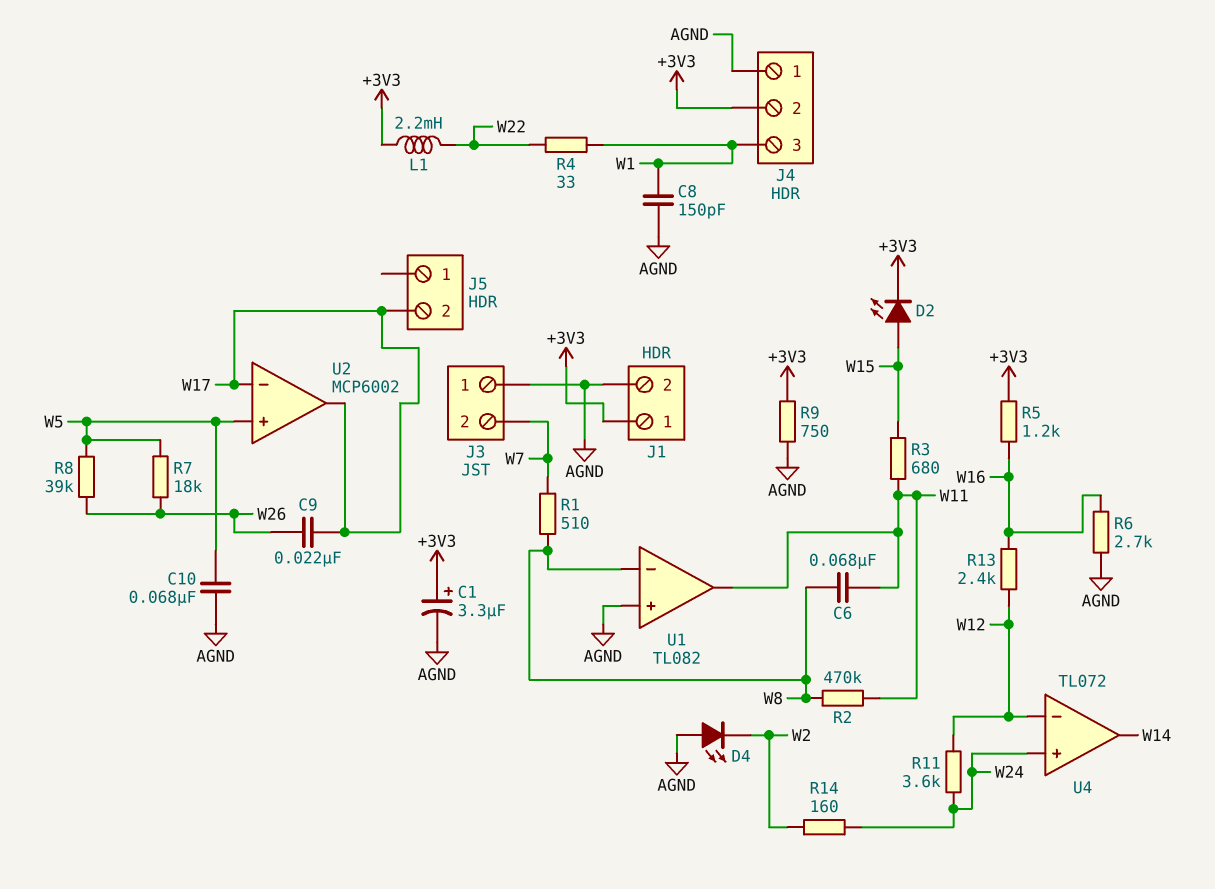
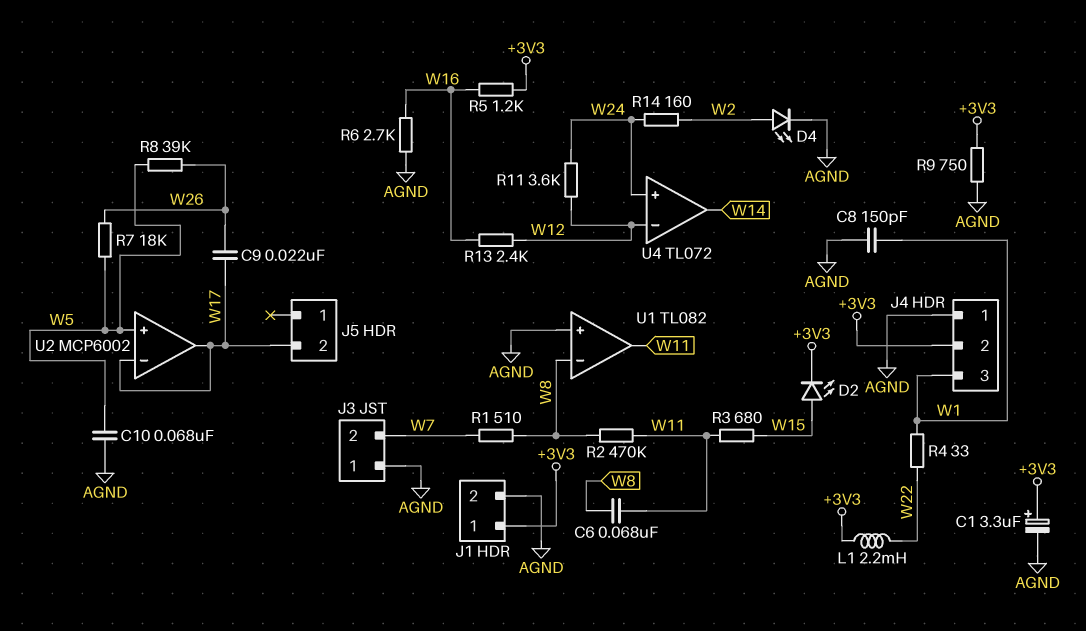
D4: LED (A AGND, K W2) -> LED (A W2, K AGND)

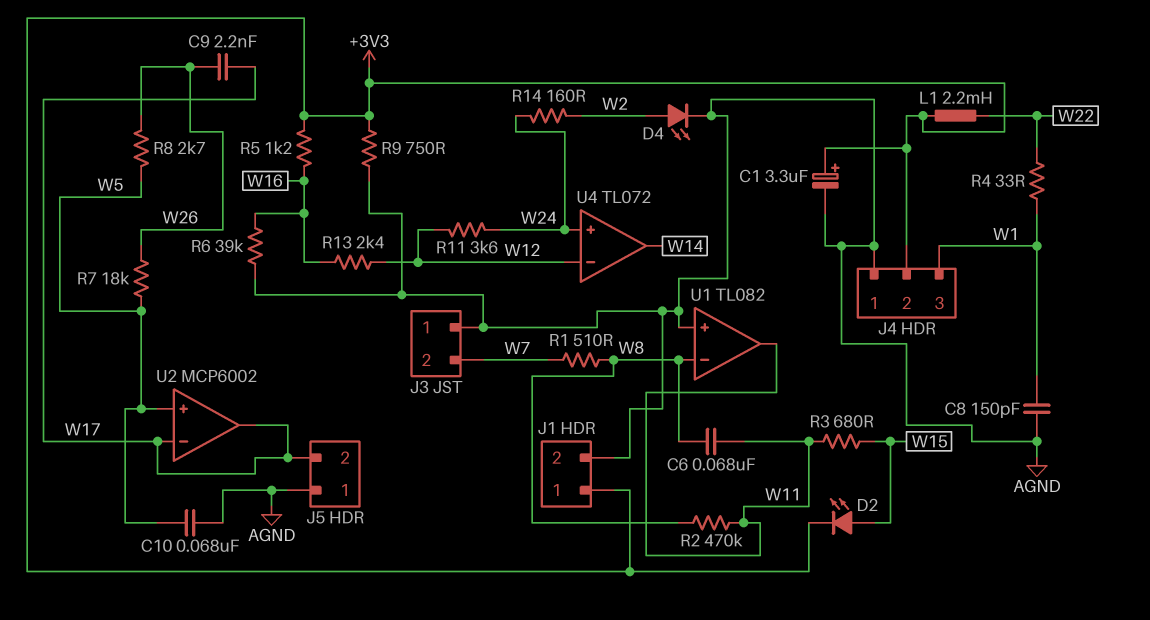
C9: 22nF (W17, W26) -> 2.2nF (W17, W26)
J5 pin 1: none -> AGND
R6: 2.7k (AGND, W16) -> 39k (AGND, W16)
R8: 39k (W5, W26) -> 2.7k (W5, W26)

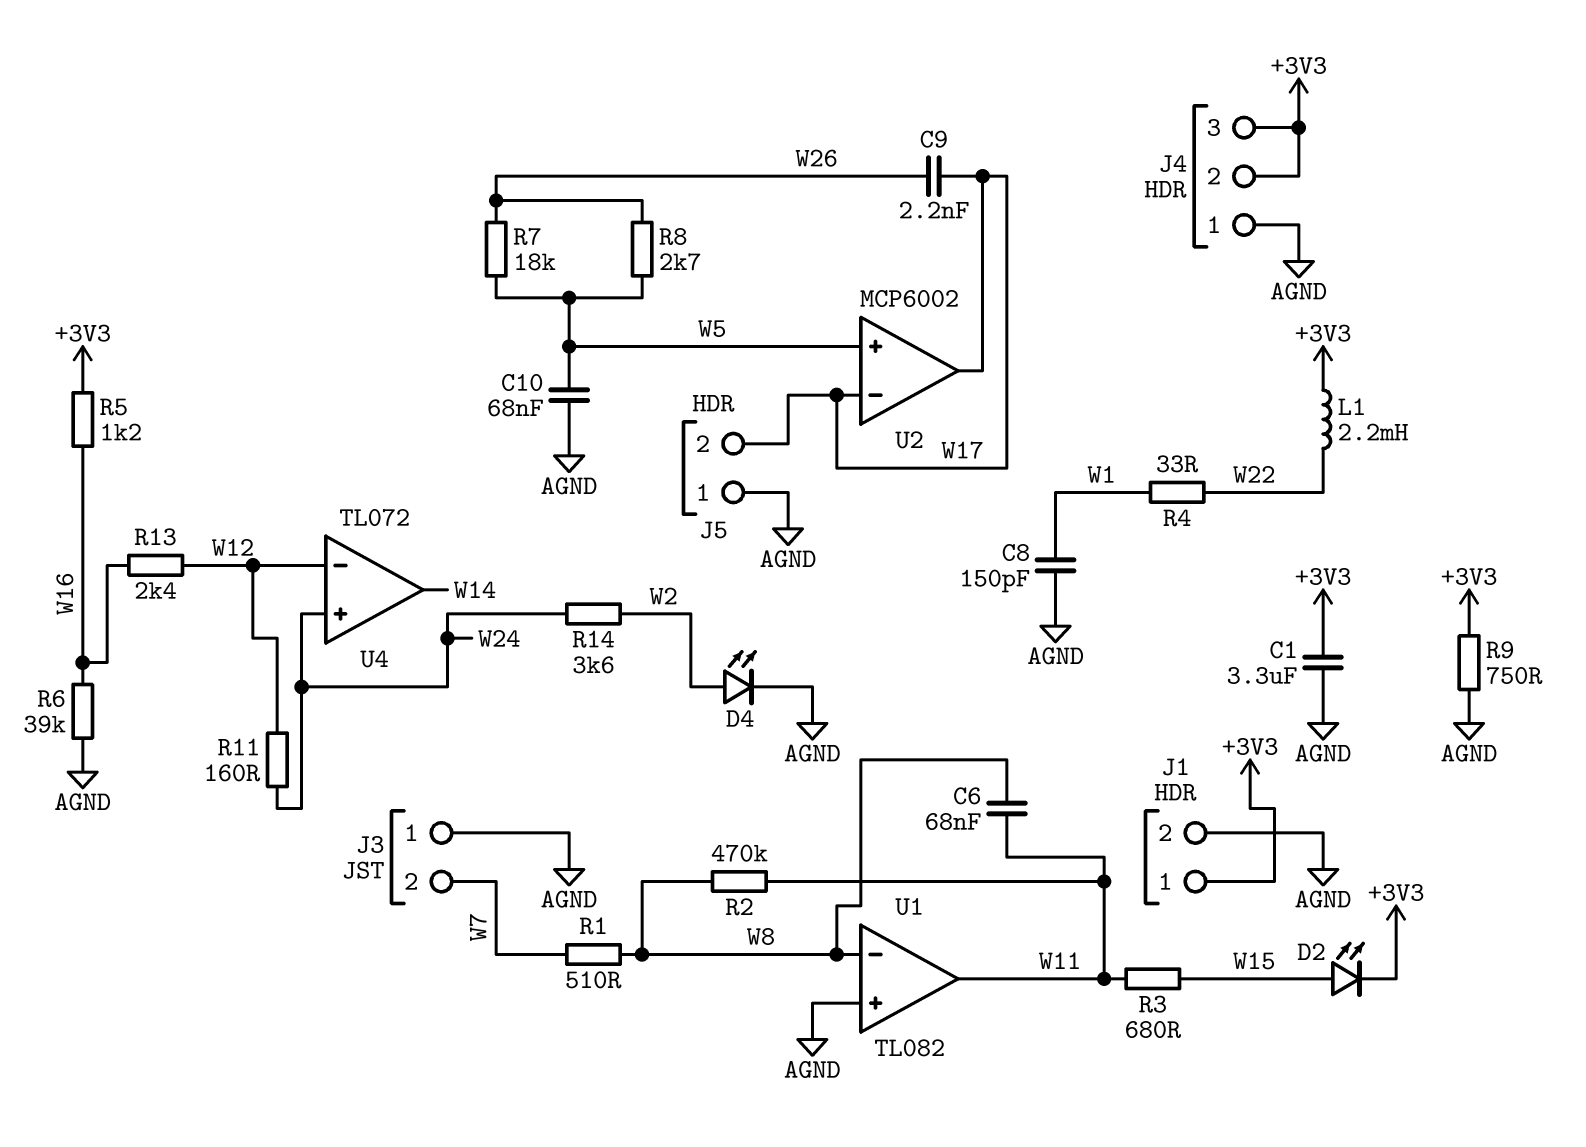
C1: 3.3uF (plus +3V3, minus AGND) -> 3.3uF (+3V3, AGND)
J4 pin 3: W1 -> +3V3
R11: 3.6k (W12, W24) -> 160 (W12, W24)
R14: 160 (W2, W24) -> 3.6k (W2, W24)

